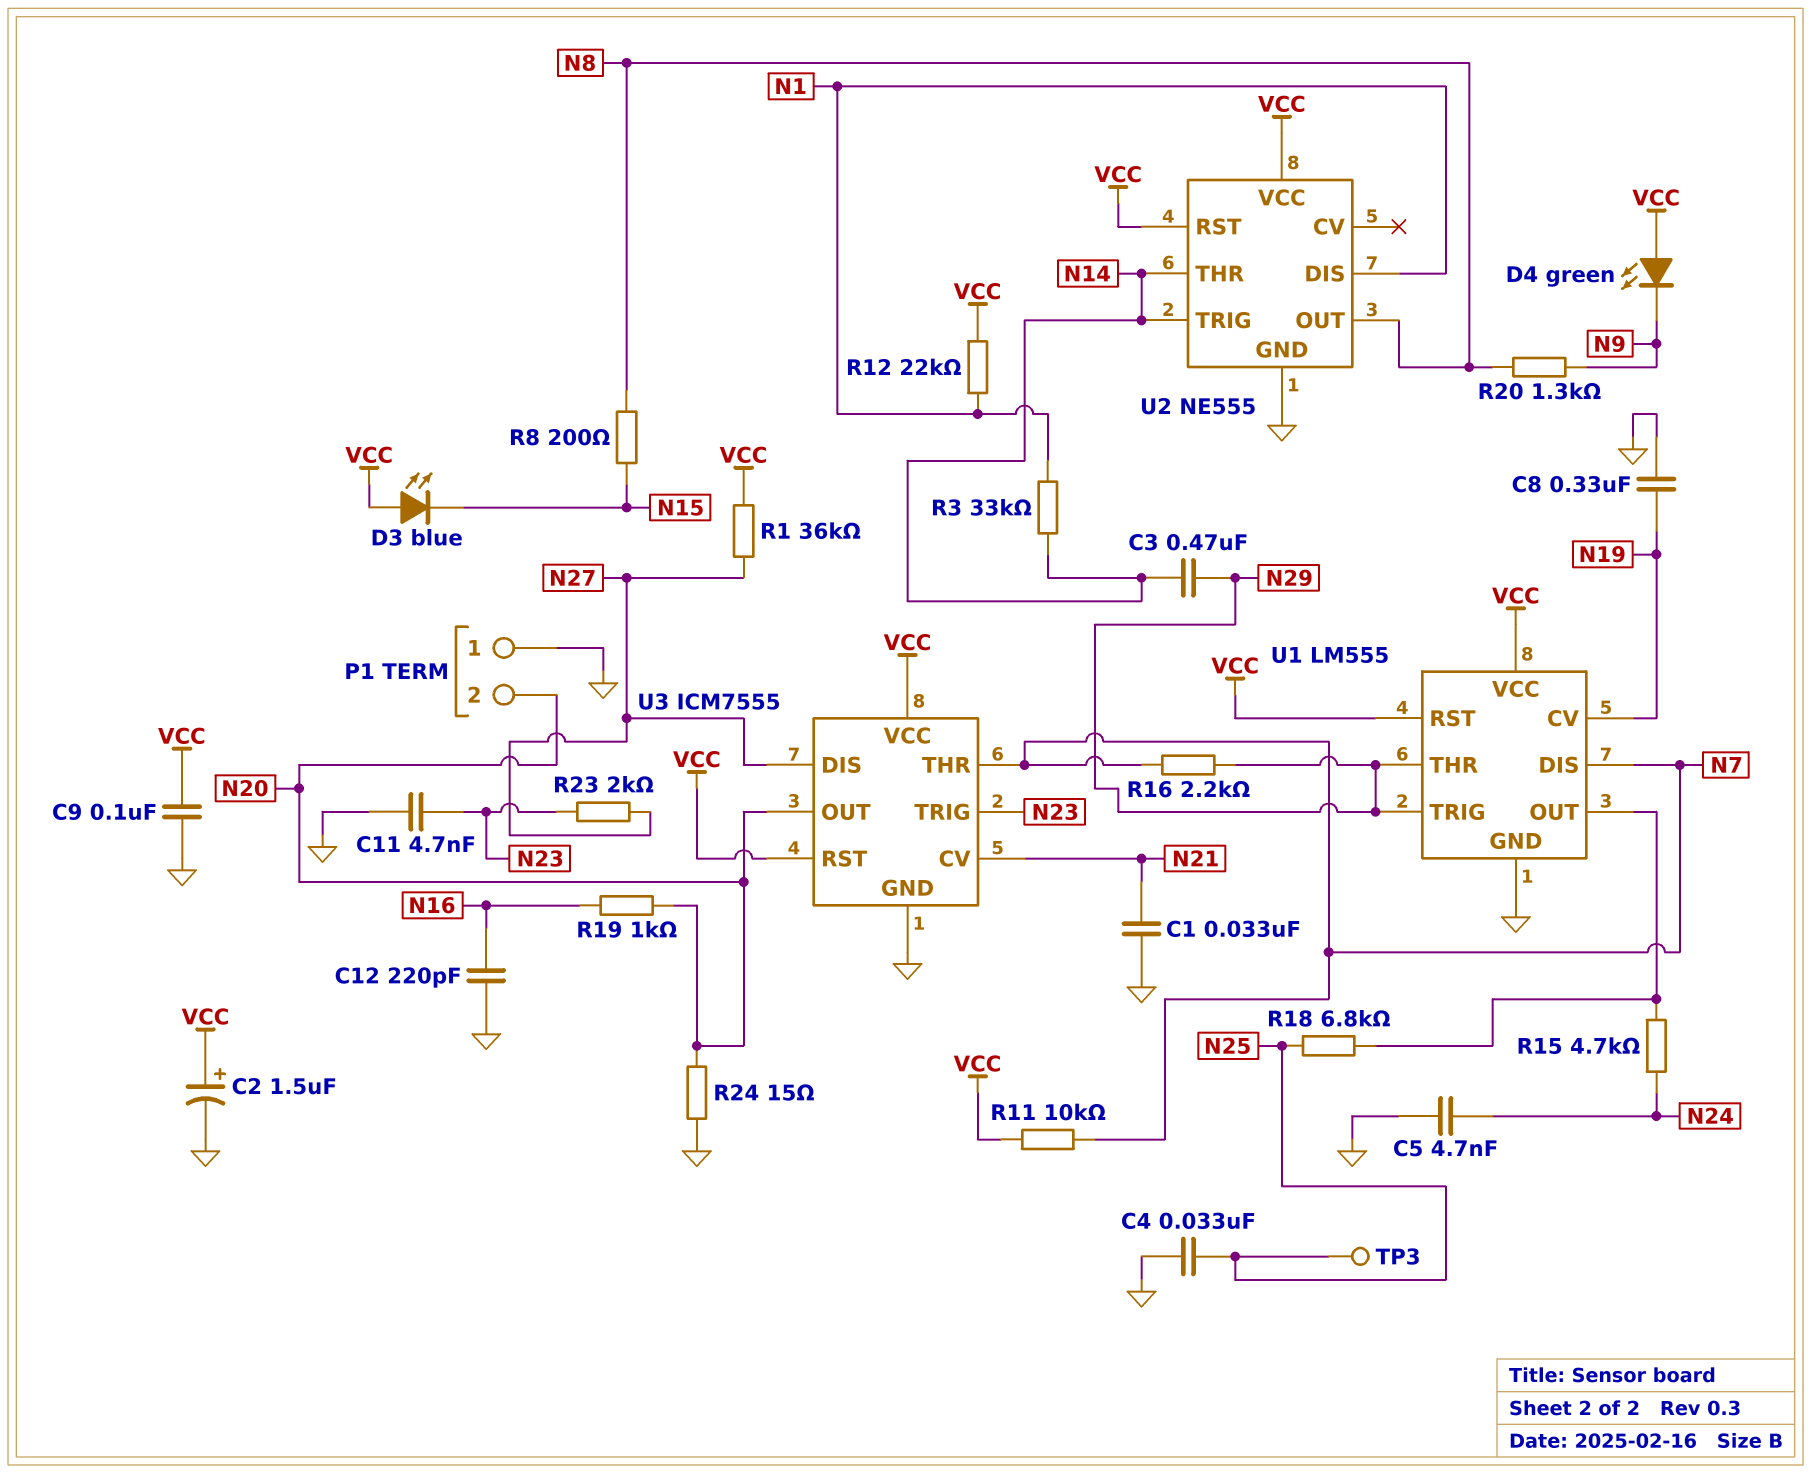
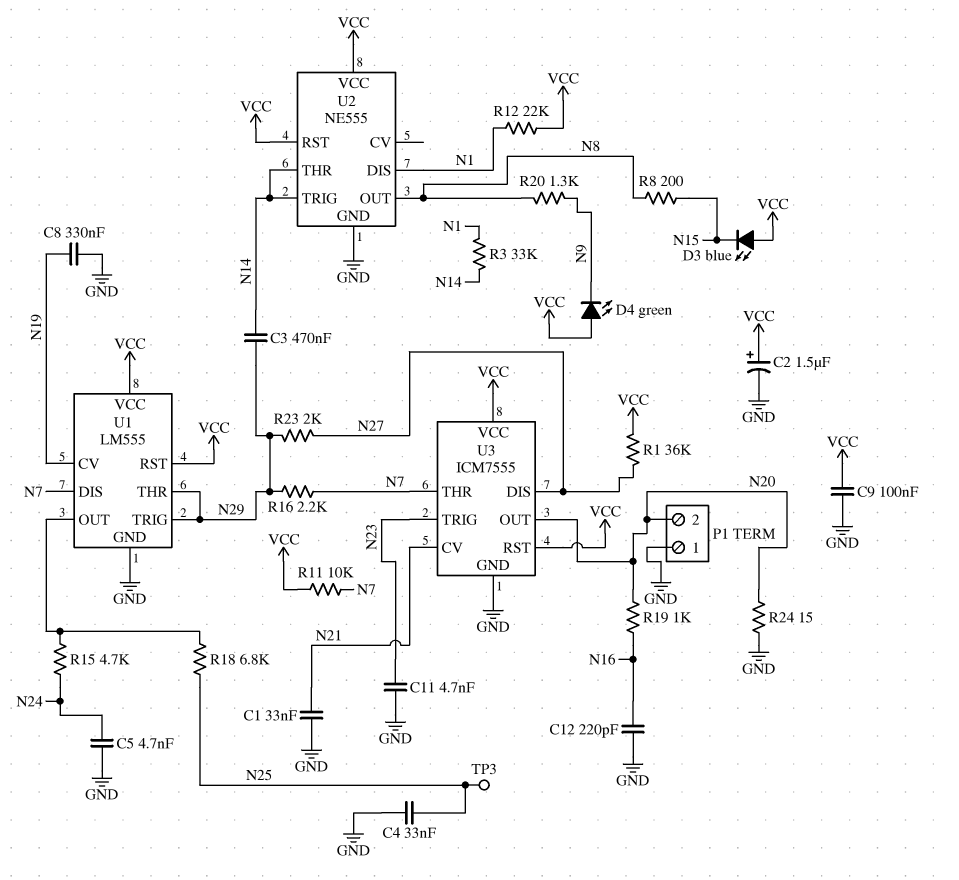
R23: 2k (N23, N27) -> 2k (N27, N29)

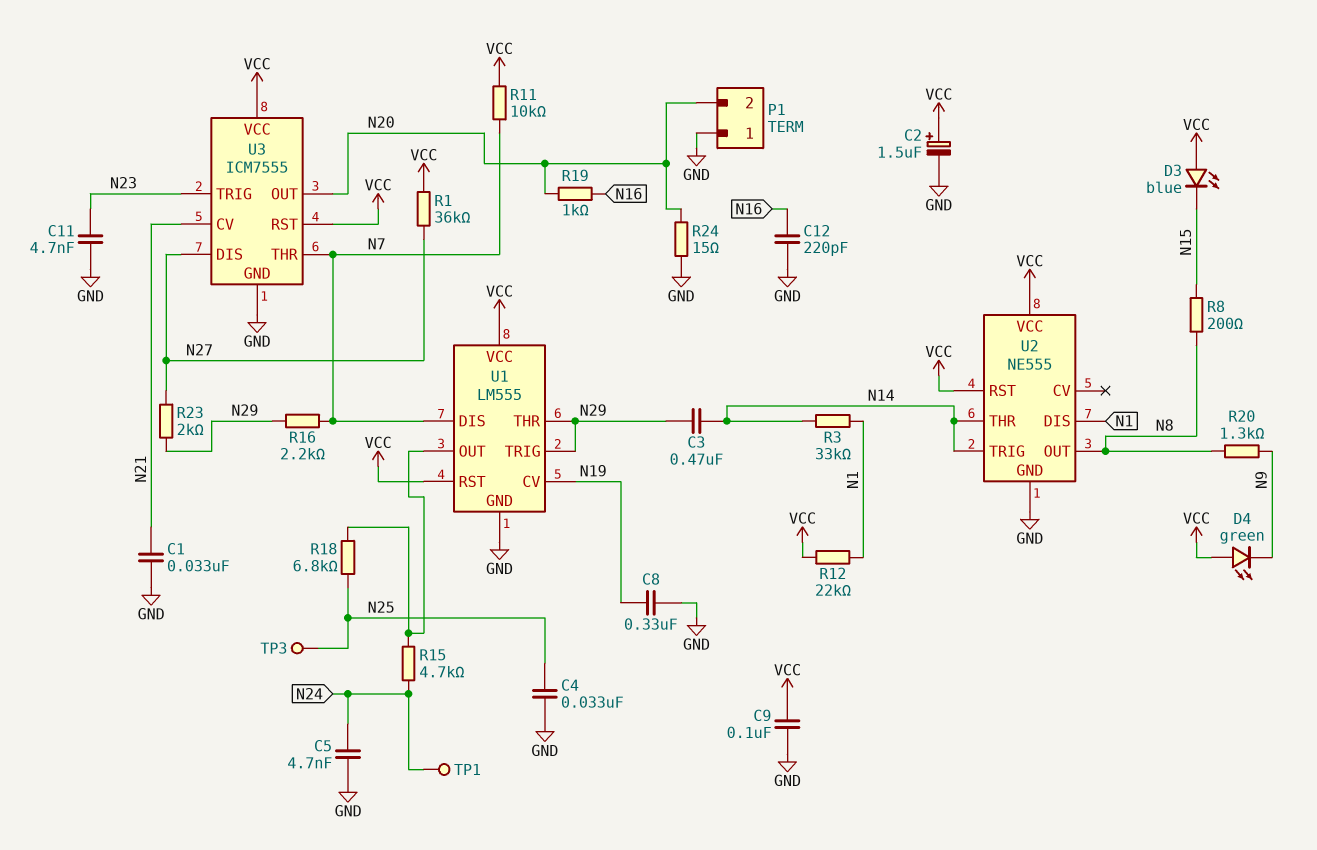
TP1: none -> test point (N24)

